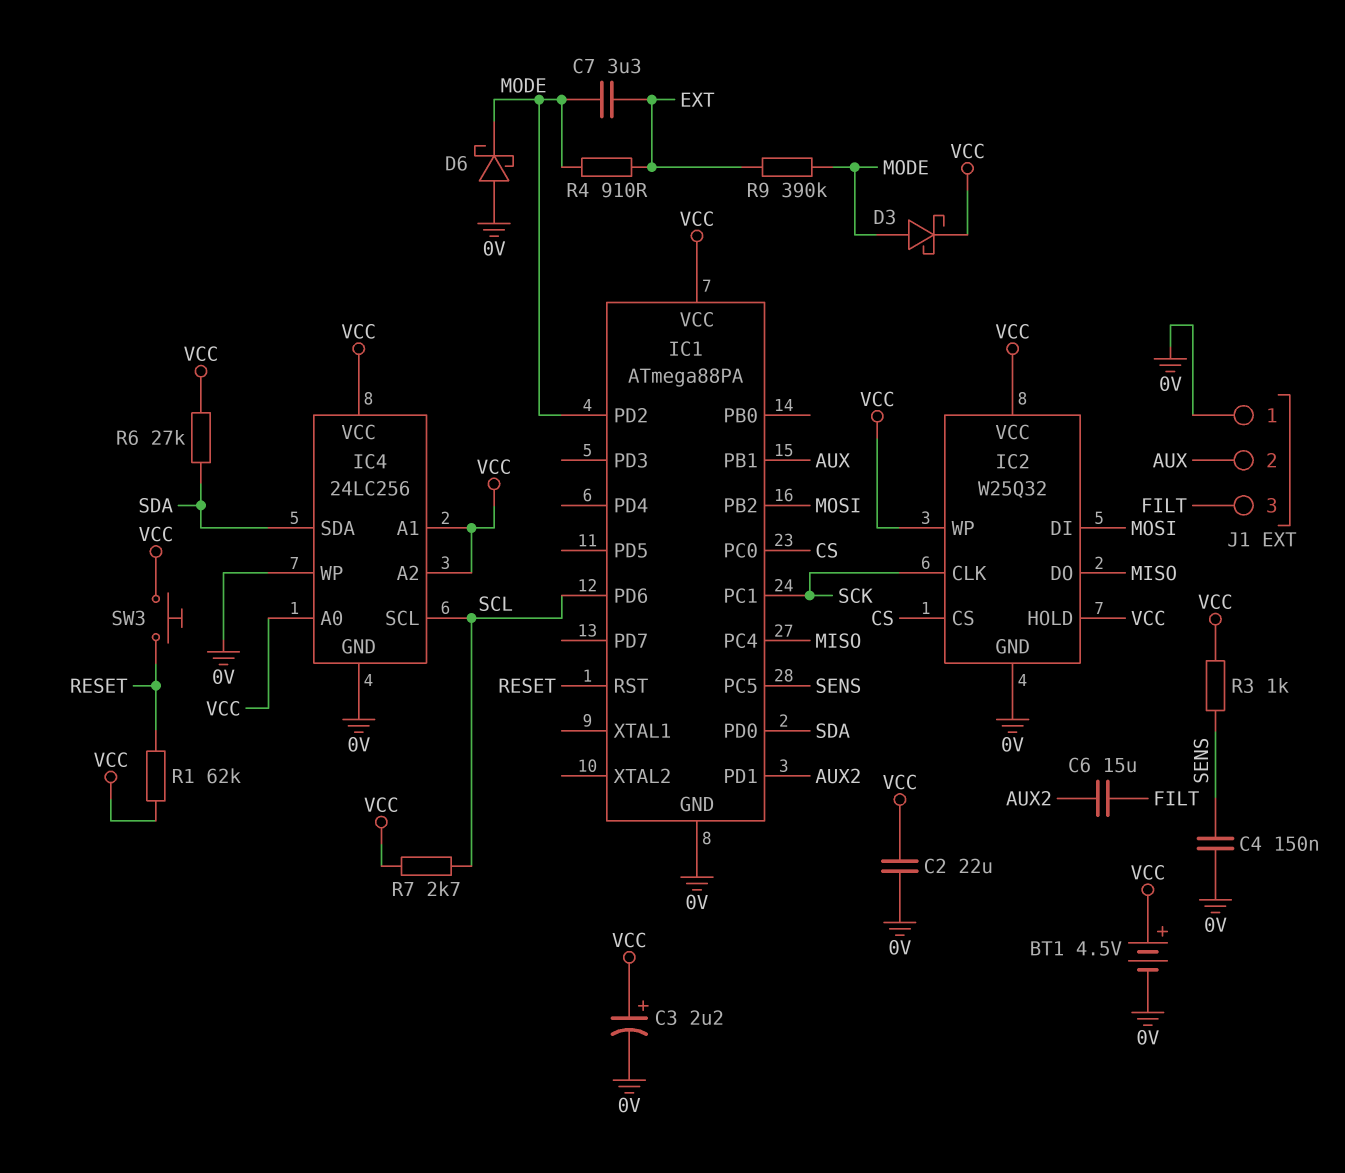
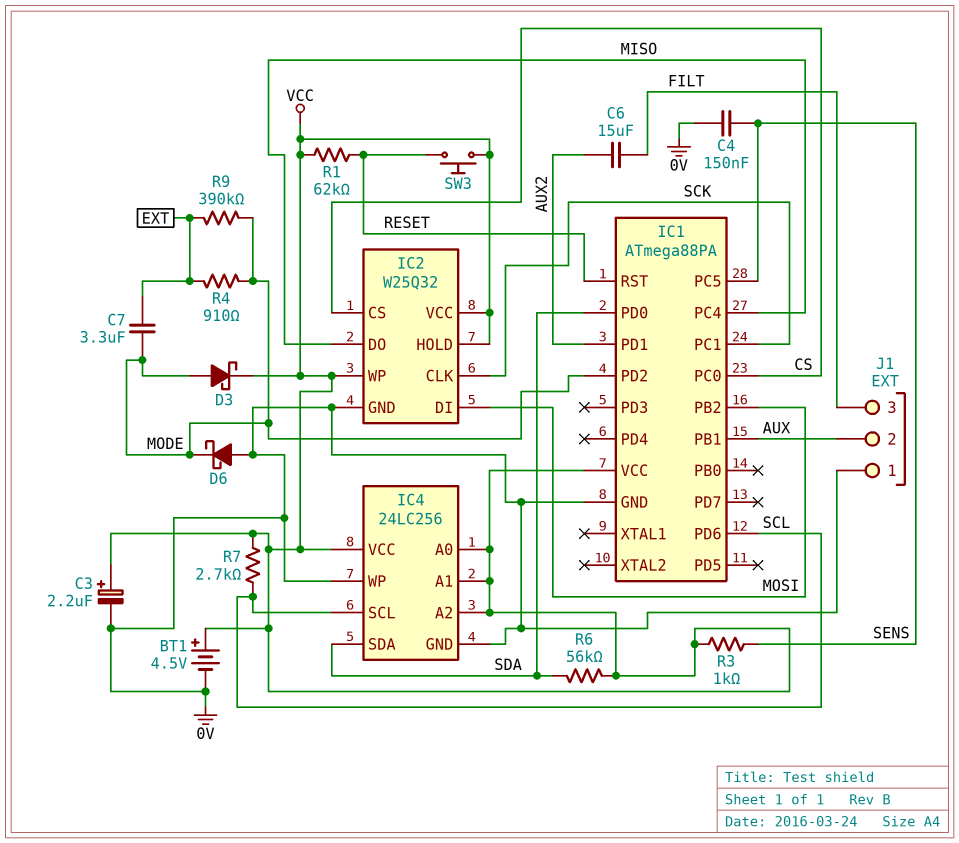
C2: 22uF (0V, VCC) -> none
R6: 27k (SDA, VCC) -> 56k (SDA, VCC)

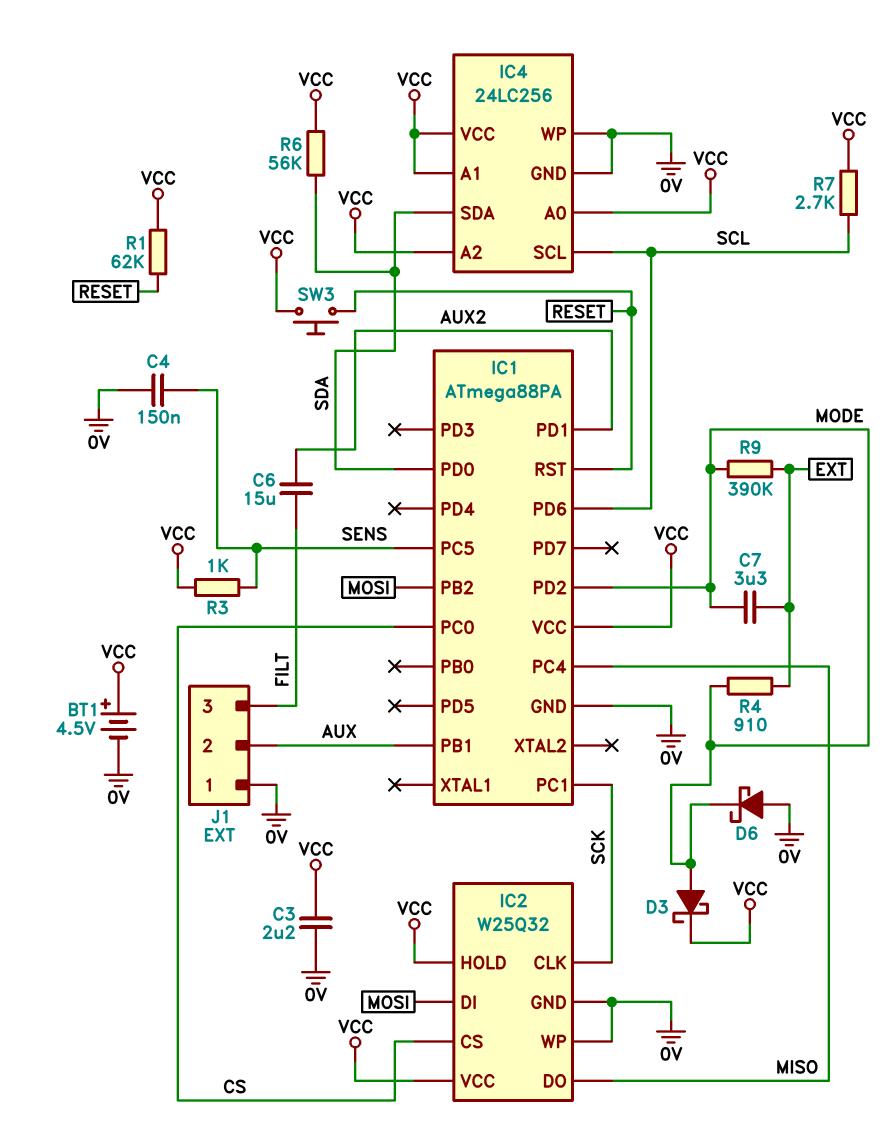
C3: 2.2uF (plus VCC, minus 0V) -> 2.2uF (0V, VCC)
IC2 pin WP: VCC -> 0V

